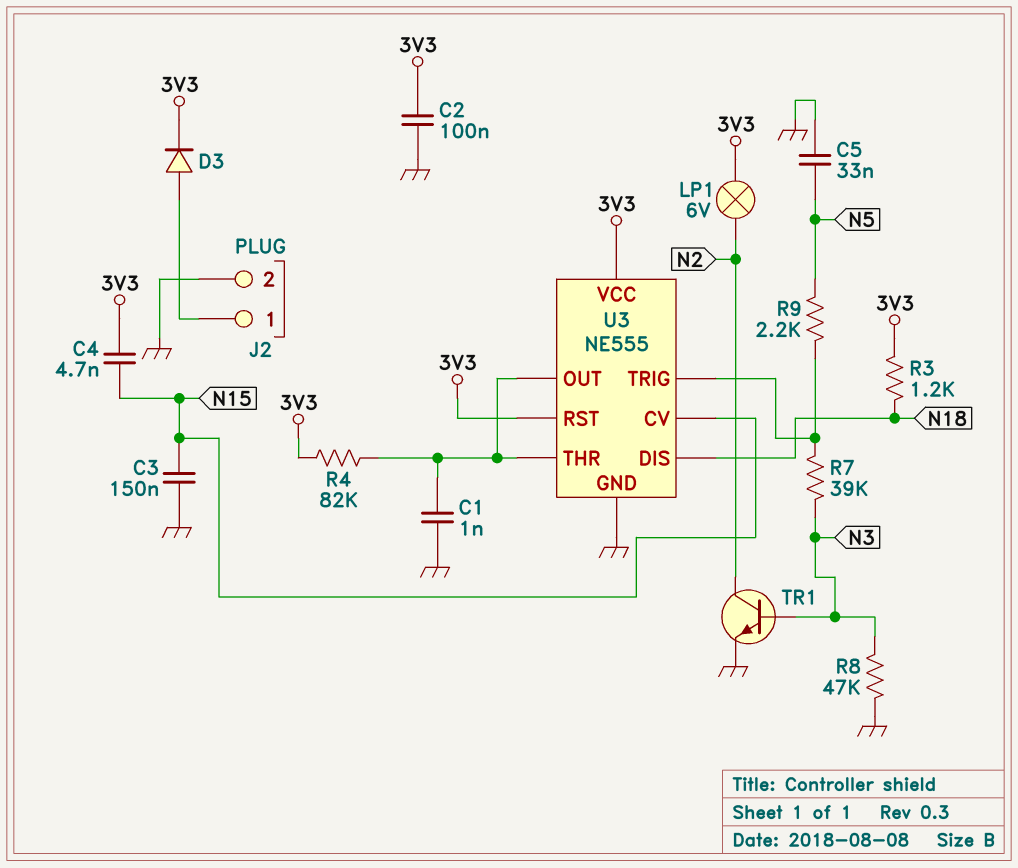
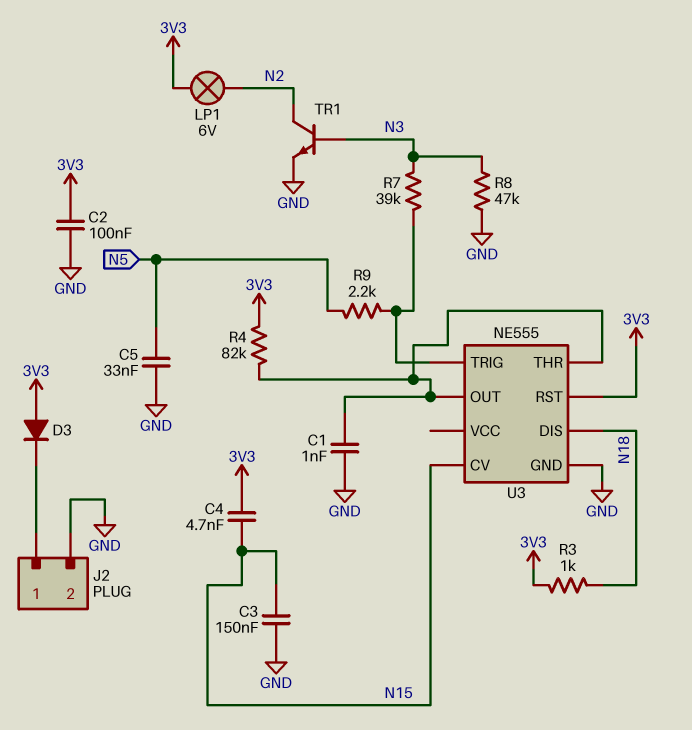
D3: diode (A J2/1, K 3V3) -> diode (A 3V3, K J2/1)
R3: 1.2k (3V3, N18) -> 1k (3V3, N18)
U3 pin VCC: 3V3 -> none

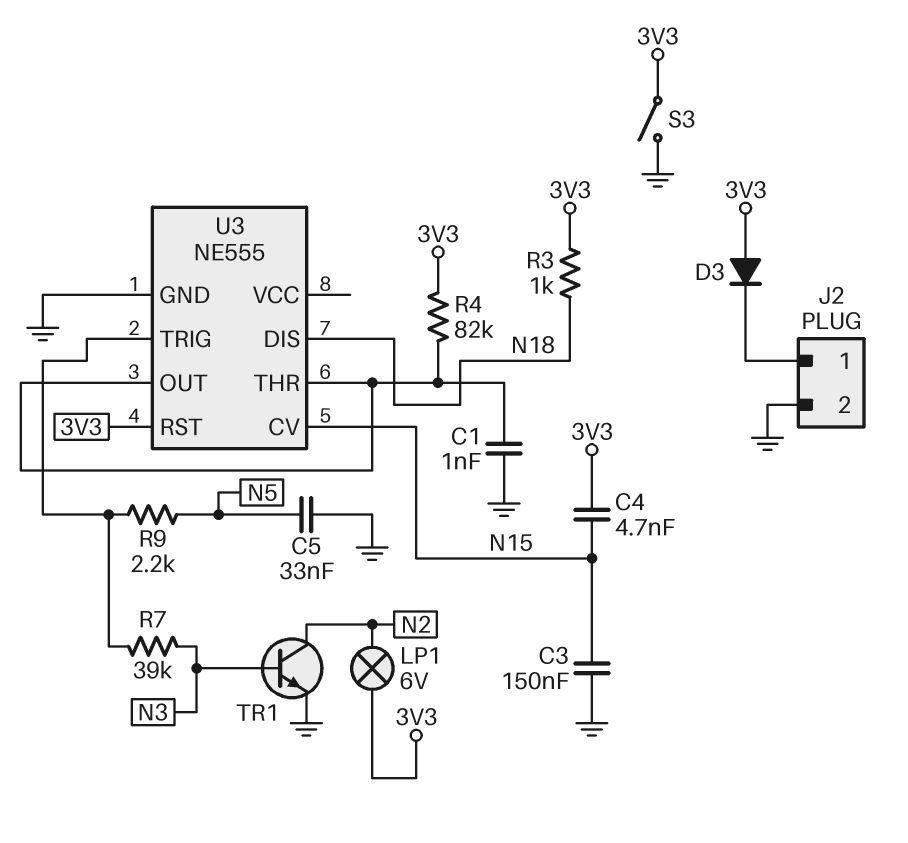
C2: 100nF (3V3, GND) -> none
R8: 47k (GND, N3) -> none
S3: none -> switch (3V3, GND)

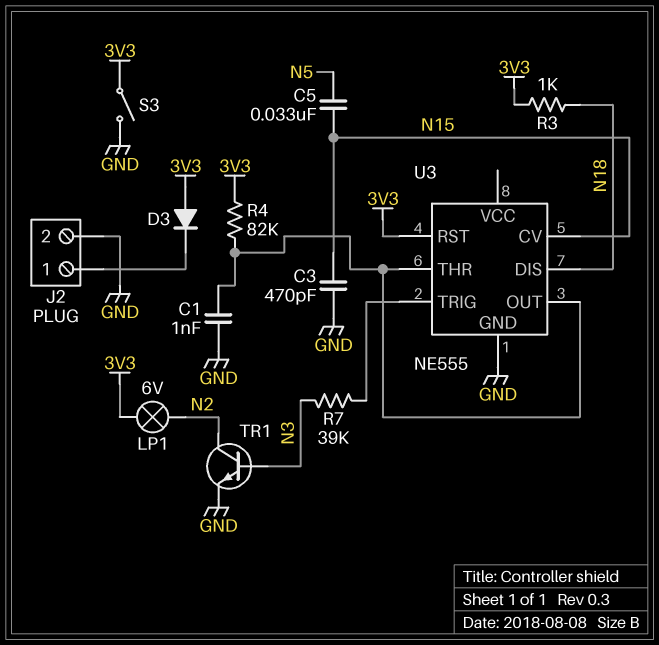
C3: 150nF (GND, N15) -> 470pF (GND, N15)
C4: 4.7nF (3V3, N15) -> none
C5: 33nF (GND, N5) -> 33nF (N5, N15)
R9: 2.2k (N5, U3/TRIG) -> none

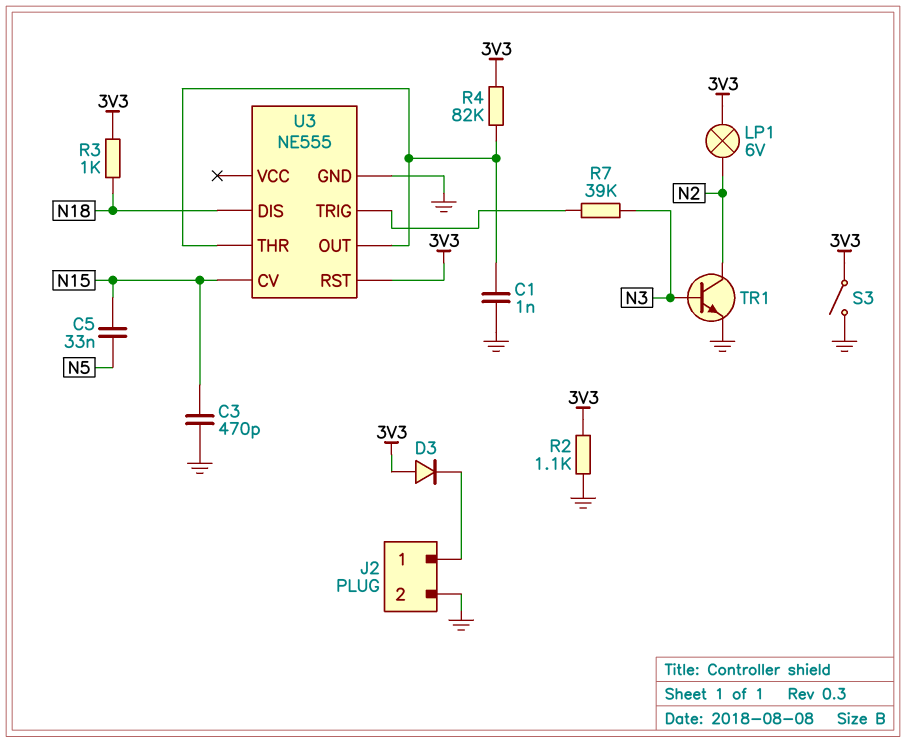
R2: none -> 1.1k (3V3, GND)

